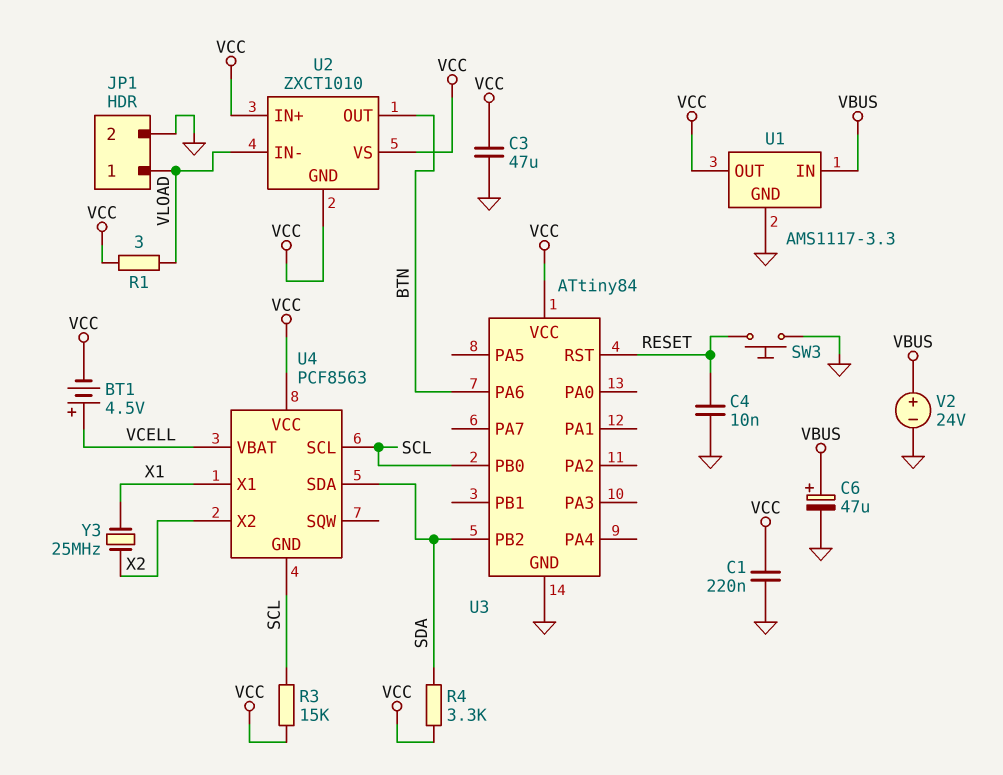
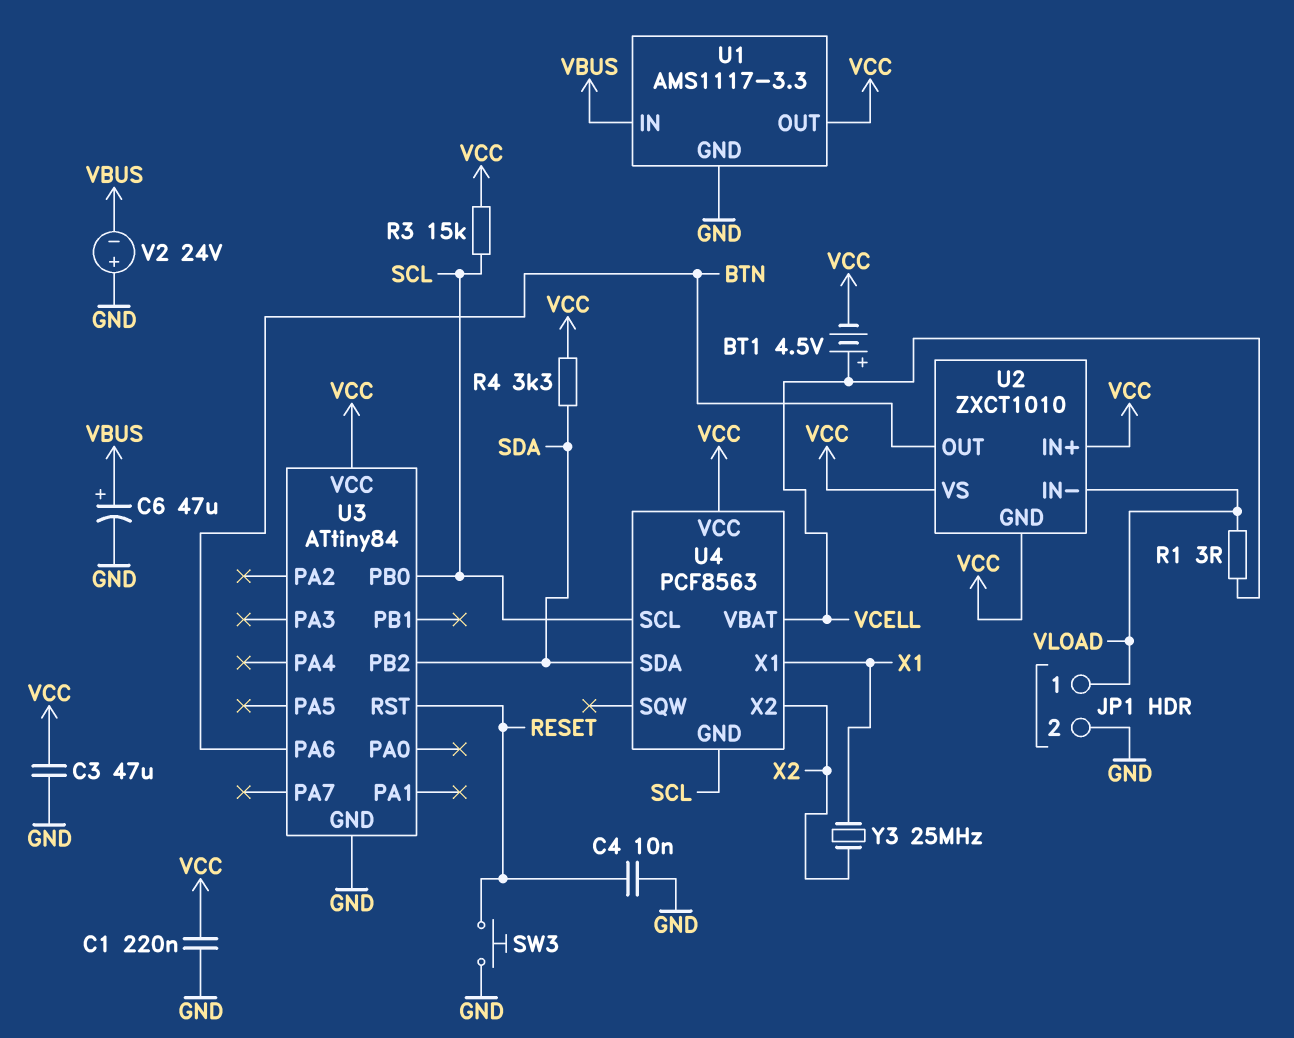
R1: 3 (VCC, VLOAD) -> 3 (VCELL, VLOAD)
V2: 24V (plus VBUS, minus GND) -> 24V (plus GND, minus VBUS)

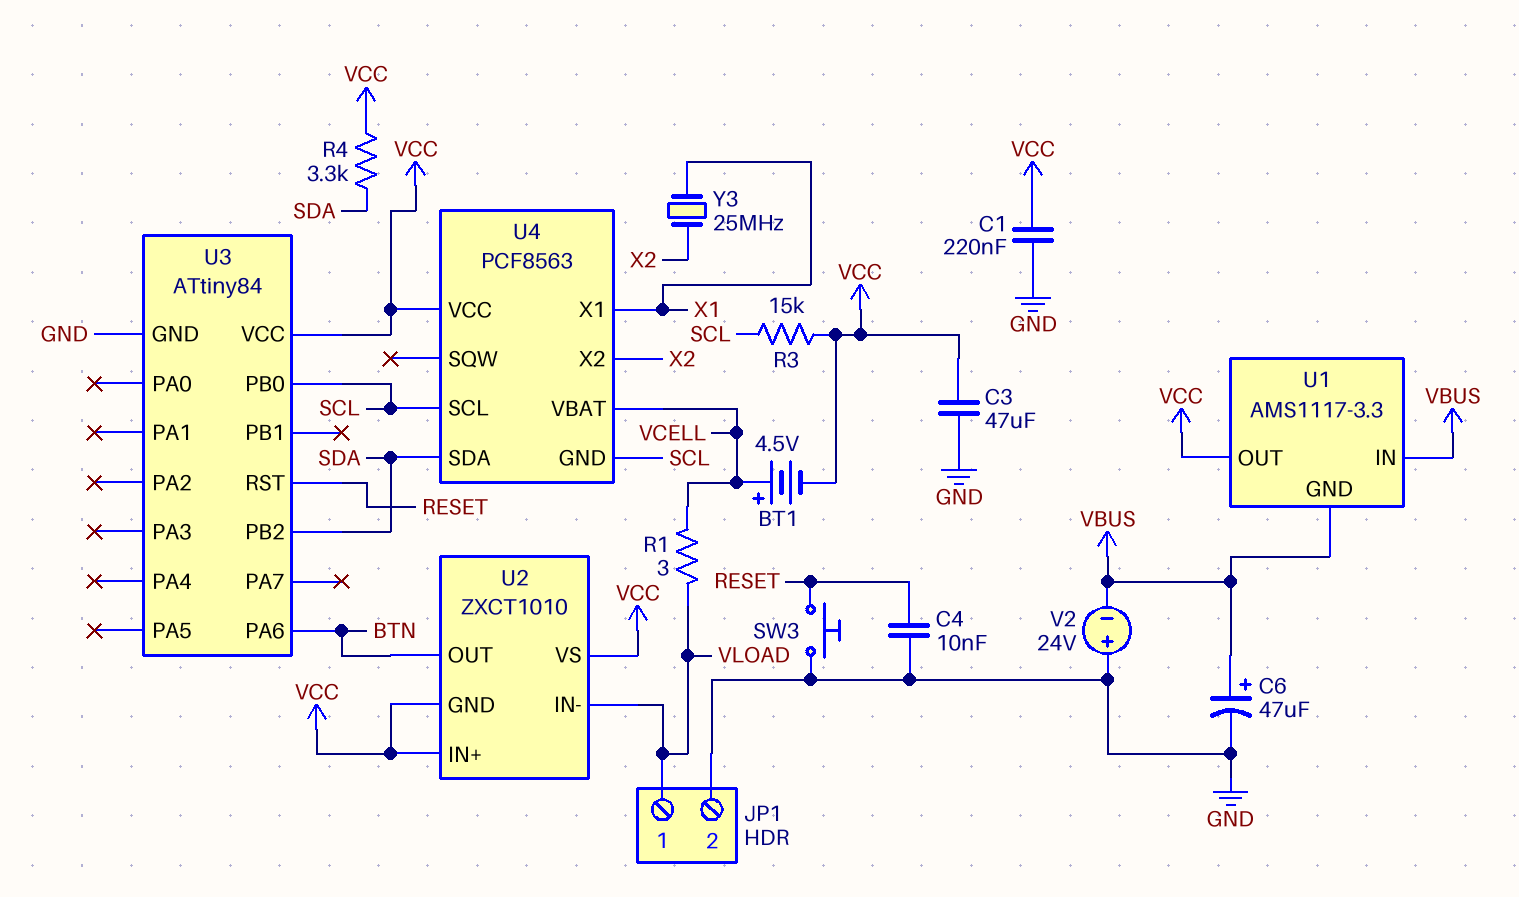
U1 pin GND: GND -> VBUS

